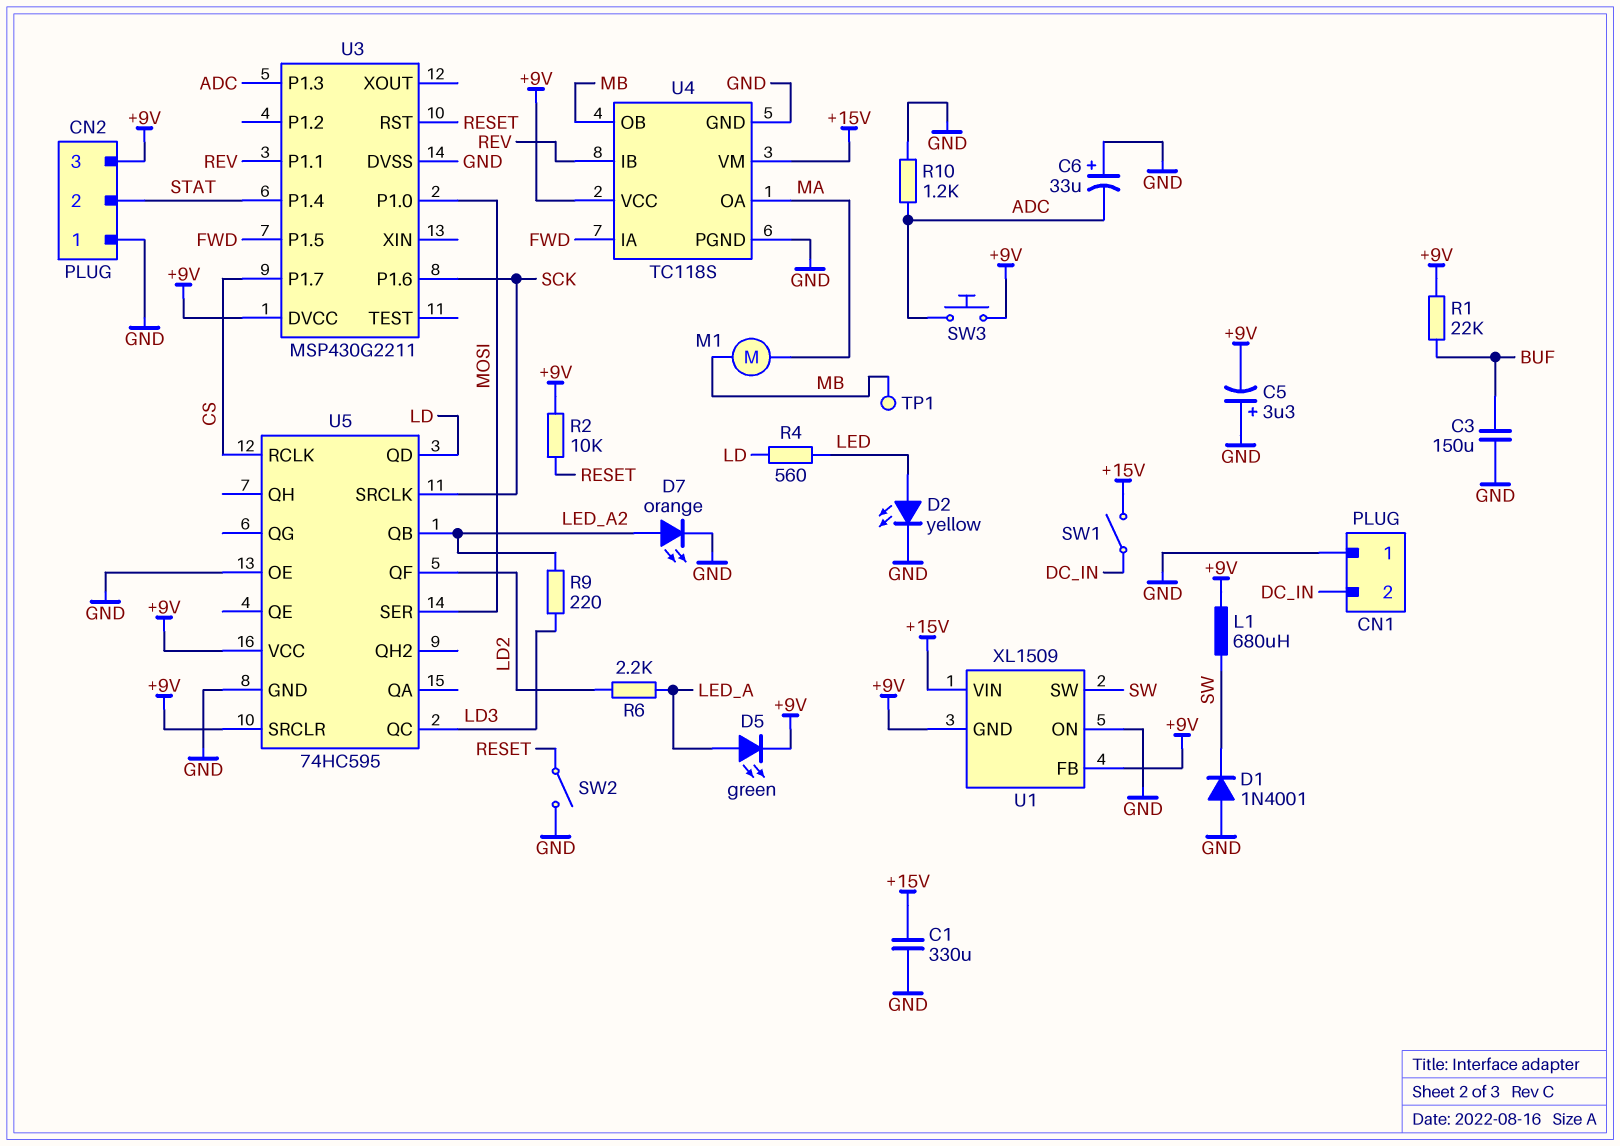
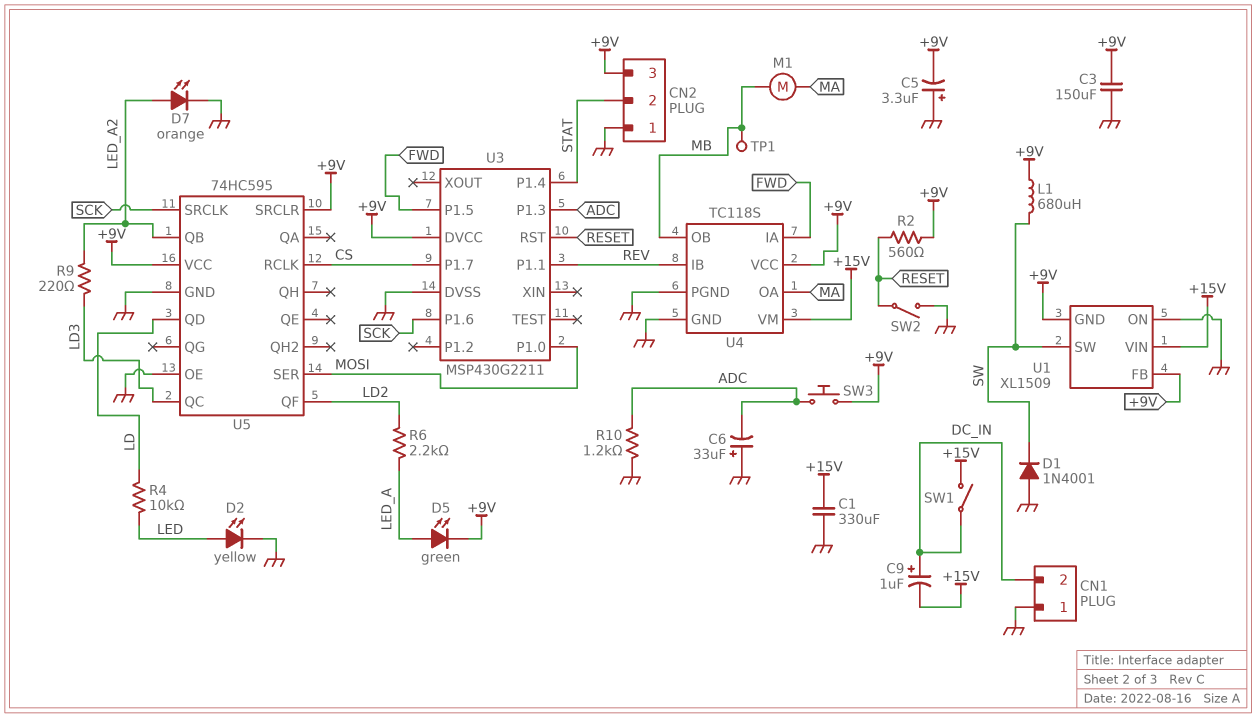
C3: 150uF (BUF, GND) -> 150uF (+9V, GND)
C9: none -> 1uF (plus DC_IN, minus +15V)
R1: 22k (+9V, BUF) -> none
R2: 10k (+9V, RESET) -> 560 (+9V, RESET)
R4: 560 (LD, LED) -> 10k (LD, LED)

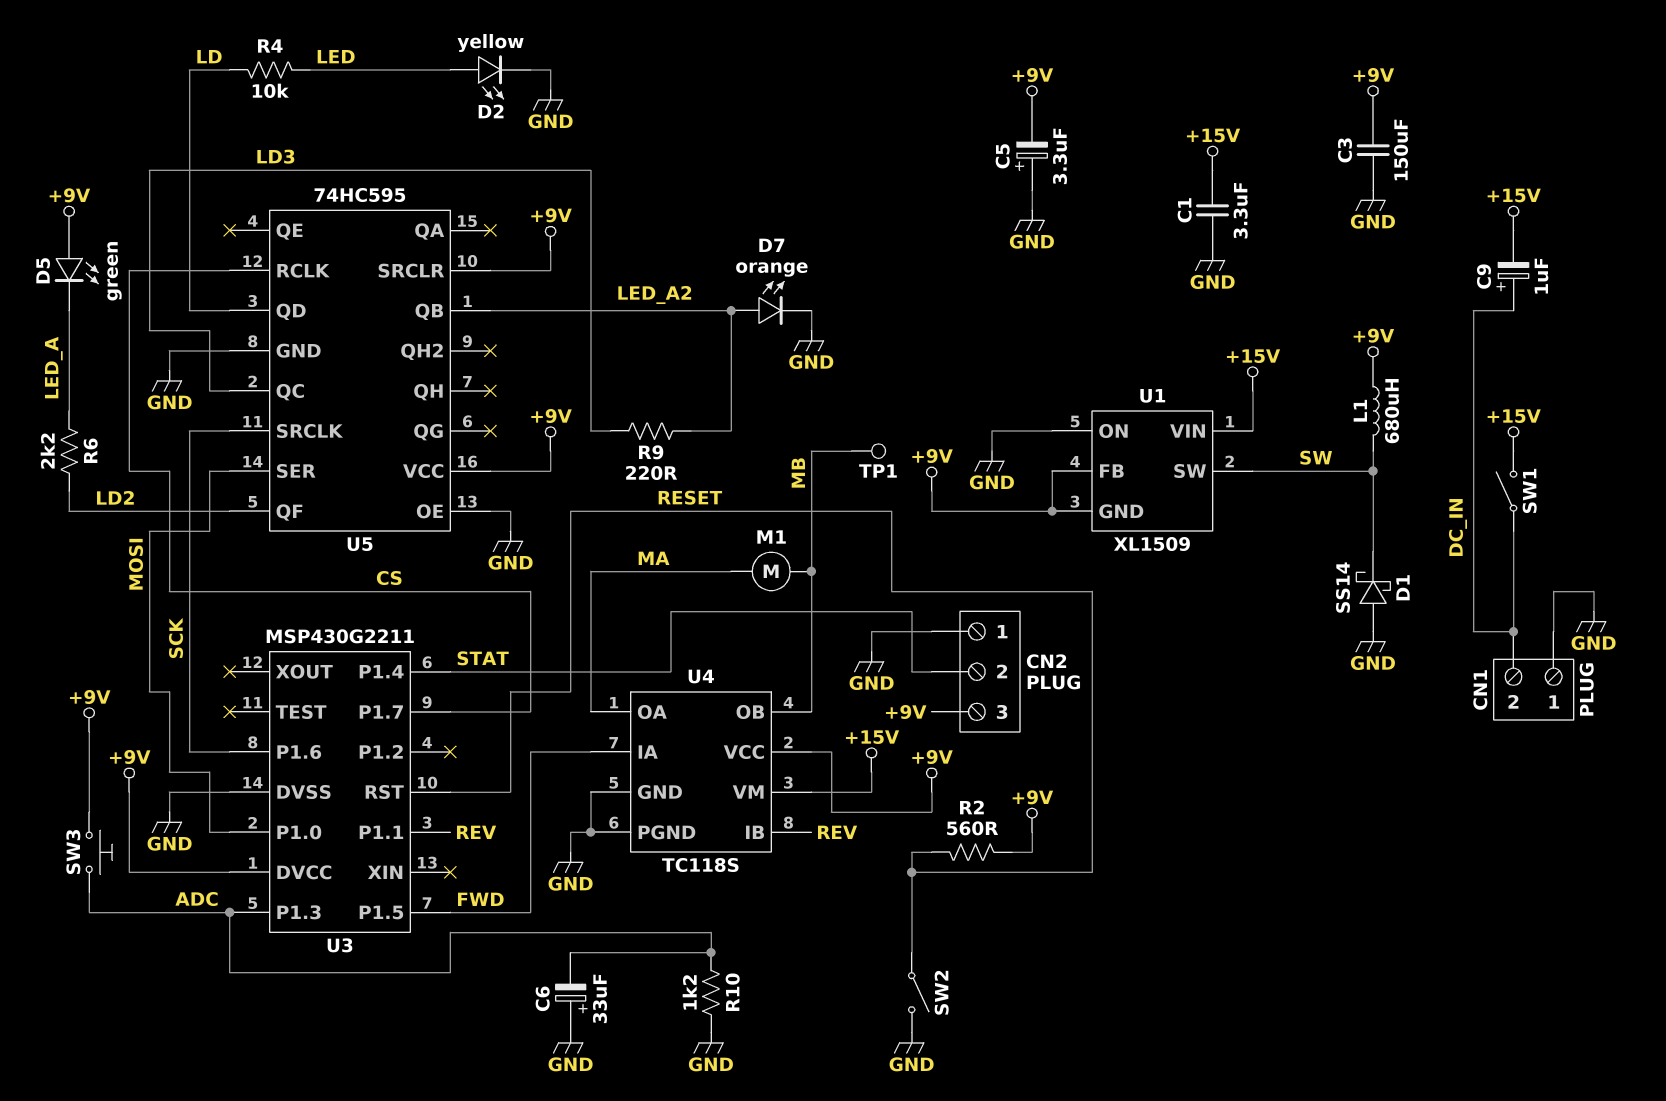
C1: 330uF (+15V, GND) -> 3.3uF (+15V, GND)
D1: diode 1N4001 (A GND, K SW) -> schottky SS14 (A GND, K SW)
D5: LED green (A LED_A, K +9V) -> LED green (A +9V, K LED_A)

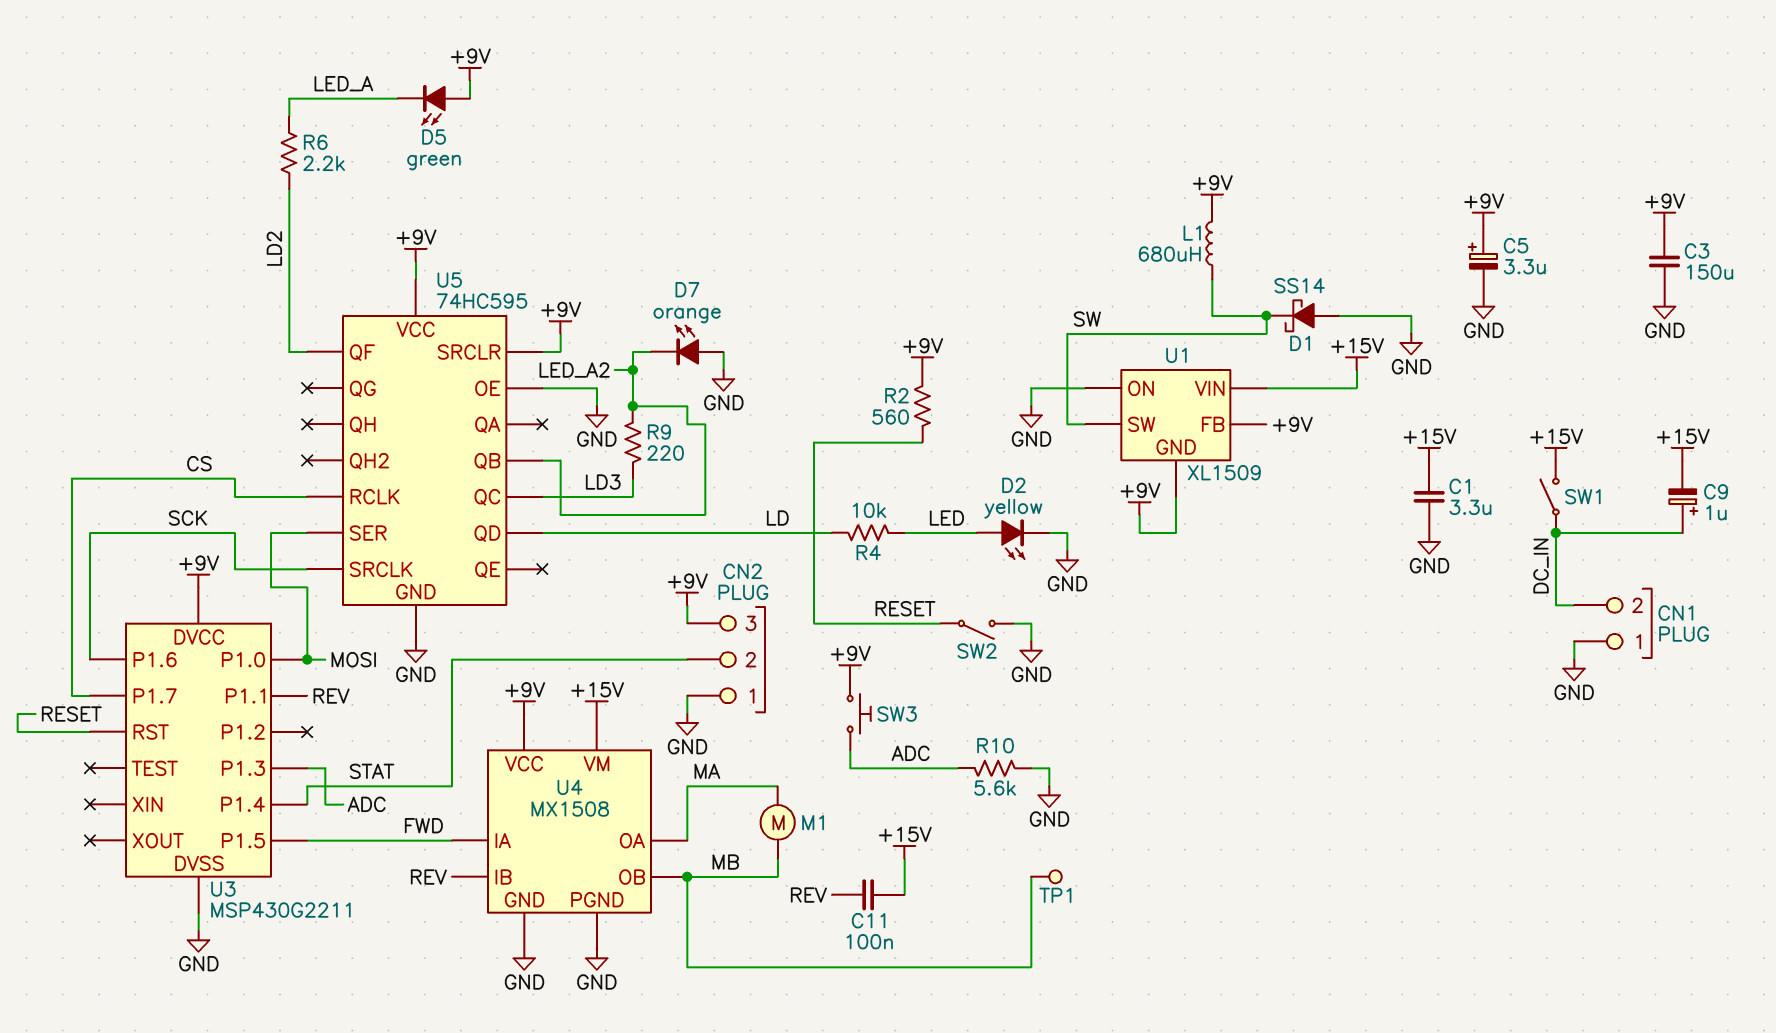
C5: 3.3uF (plus GND, minus +9V) -> 3.3uF (plus +9V, minus GND)
C6: 33uF (plus GND, minus ADC) -> none
C11: none -> 100nF (+15V, REV)
D7: LED orange (A LED_A2, K GND) -> LED orange (A GND, K LED_A2)
R10: 1.2k (ADC, GND) -> 5.6k (ADC, GND)
U4: TC118S -> MX1508

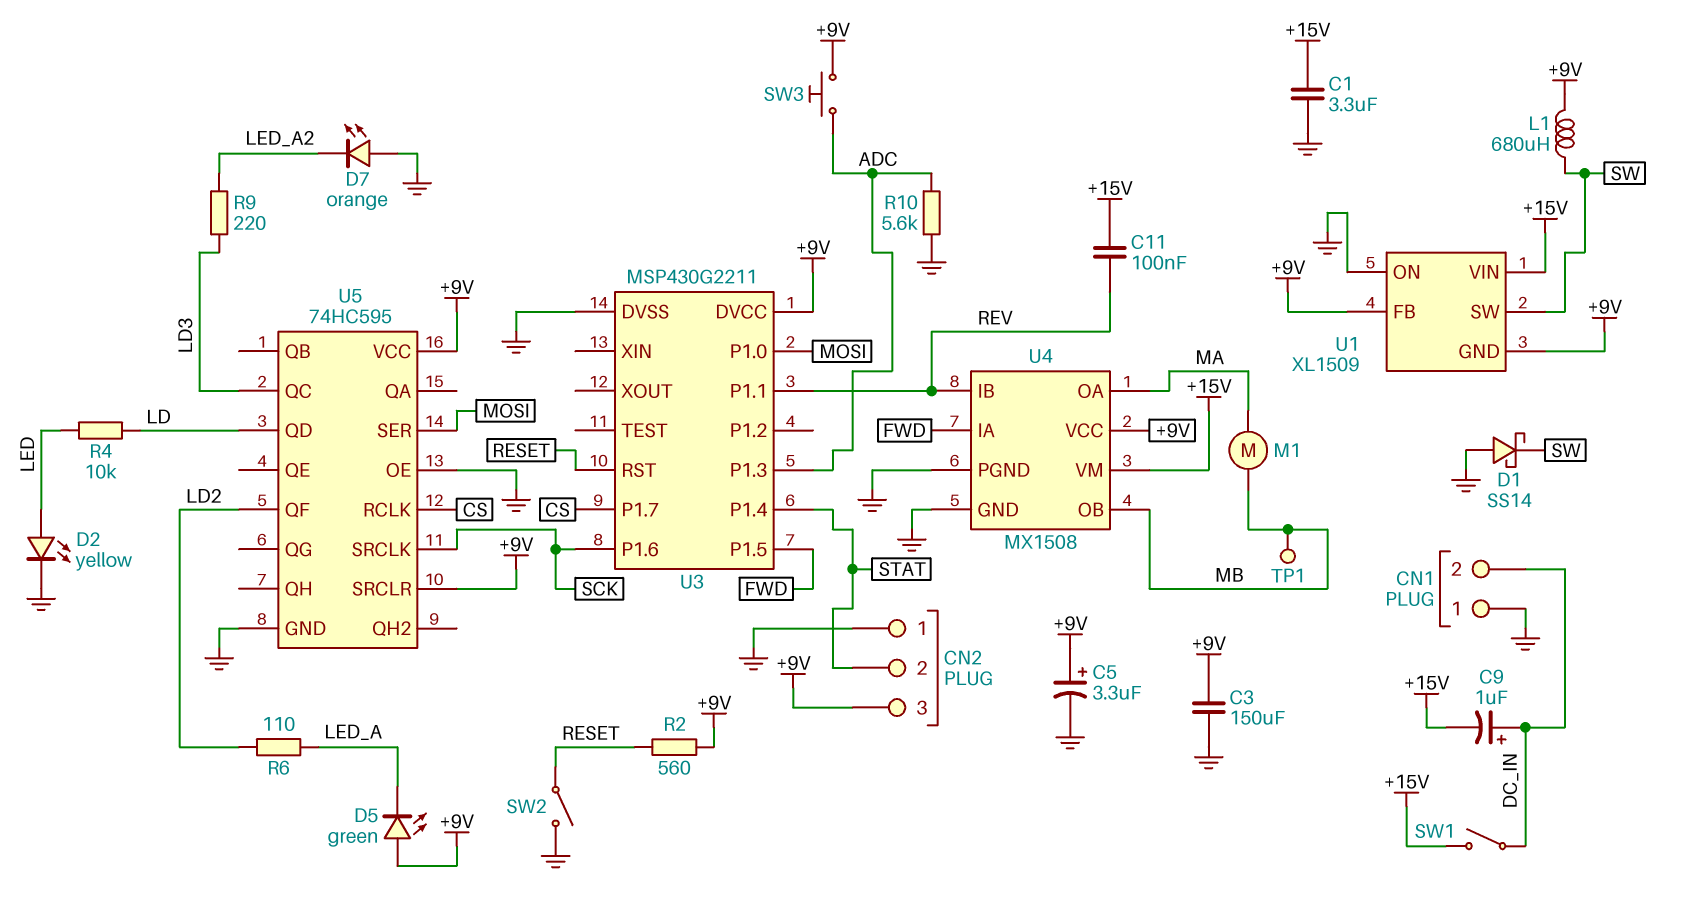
R6: 2.2k (LD2, LED_A) -> 110 (LD2, LED_A)
U5 pin QB: LED_A2 -> none

